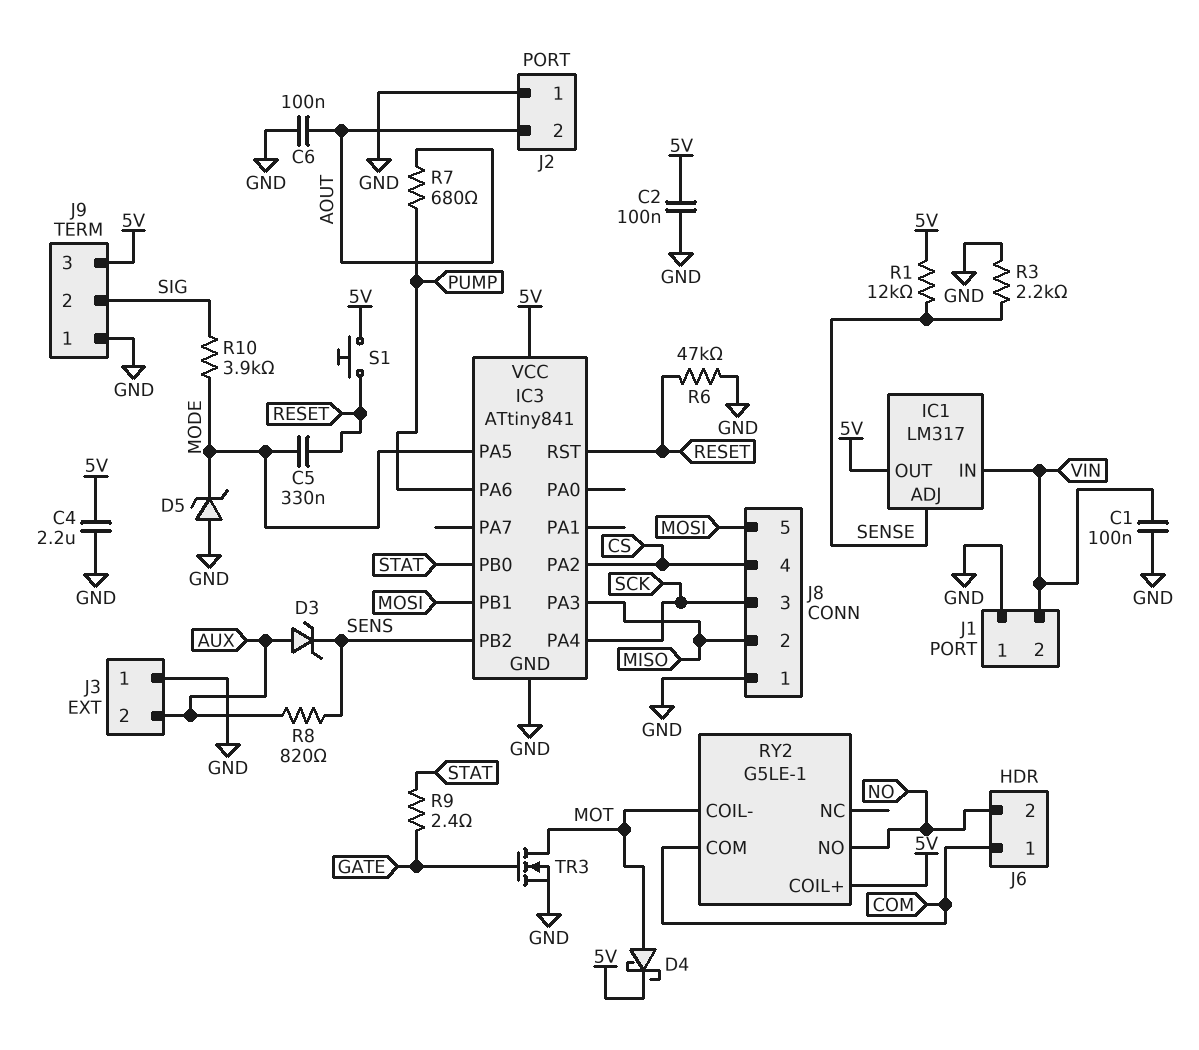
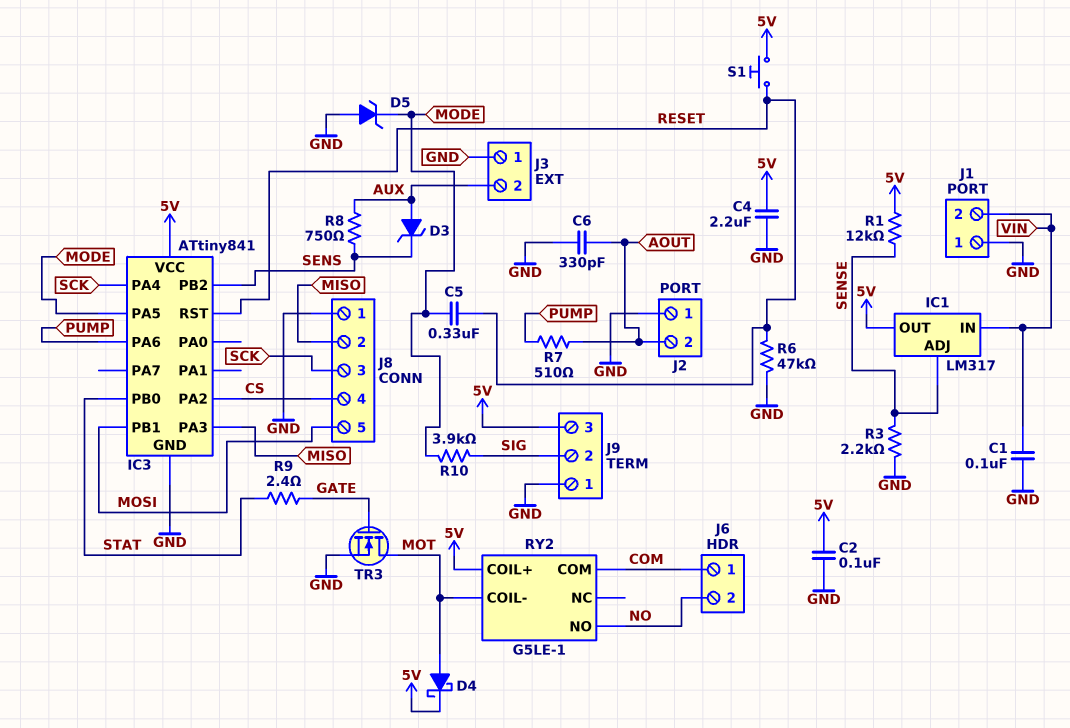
C6: 100nF (AOUT, GND) -> 330pF (AOUT, GND)
R7: 680 (AOUT, PUMP) -> 510 (AOUT, PUMP)
R8: 820 (AUX, SENS) -> 750 (AUX, SENS)

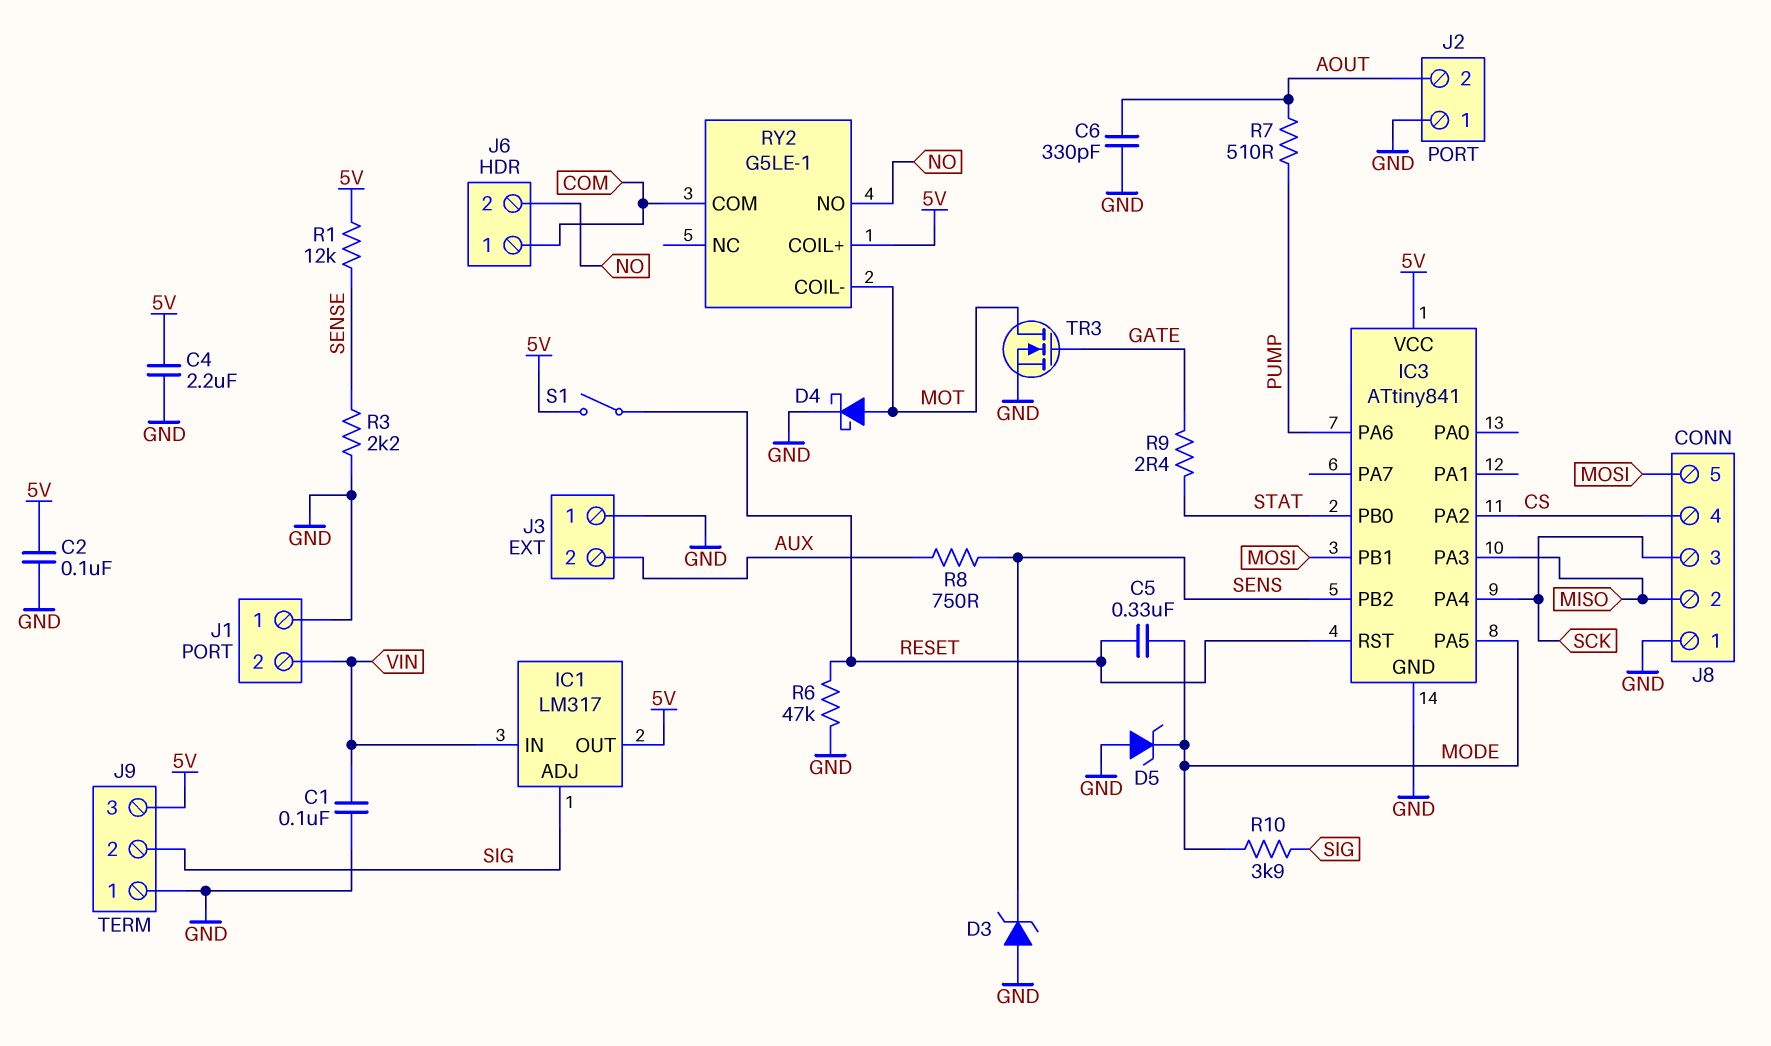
D3: zener (A AUX, K SENS) -> zener (A GND, K SENS)
D4: schottky (A MOT, K 5V) -> schottky (A MOT, K GND)
IC1 pin ADJ: SENSE -> SIG
S1: button (5V, RESET) -> switch (5V, RESET)

